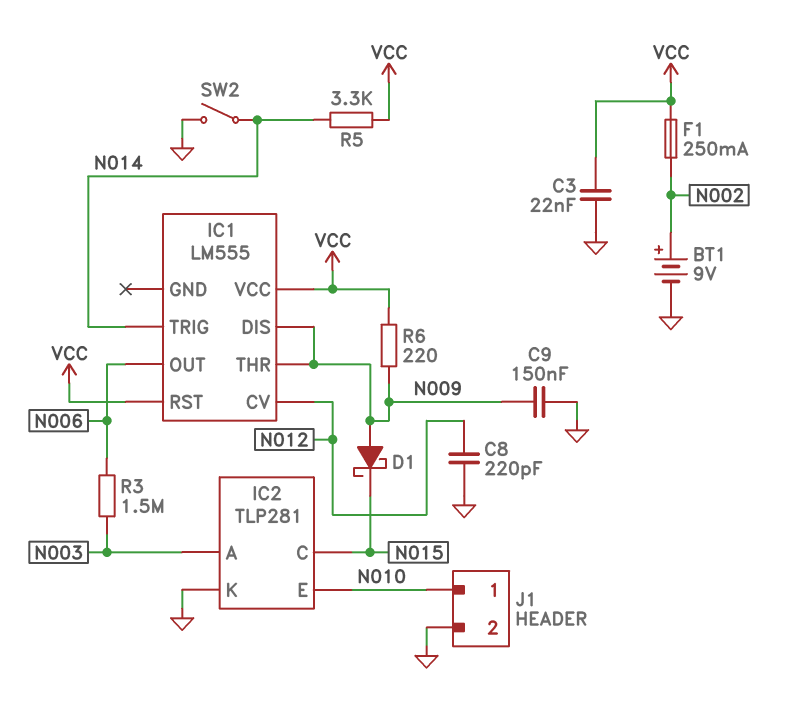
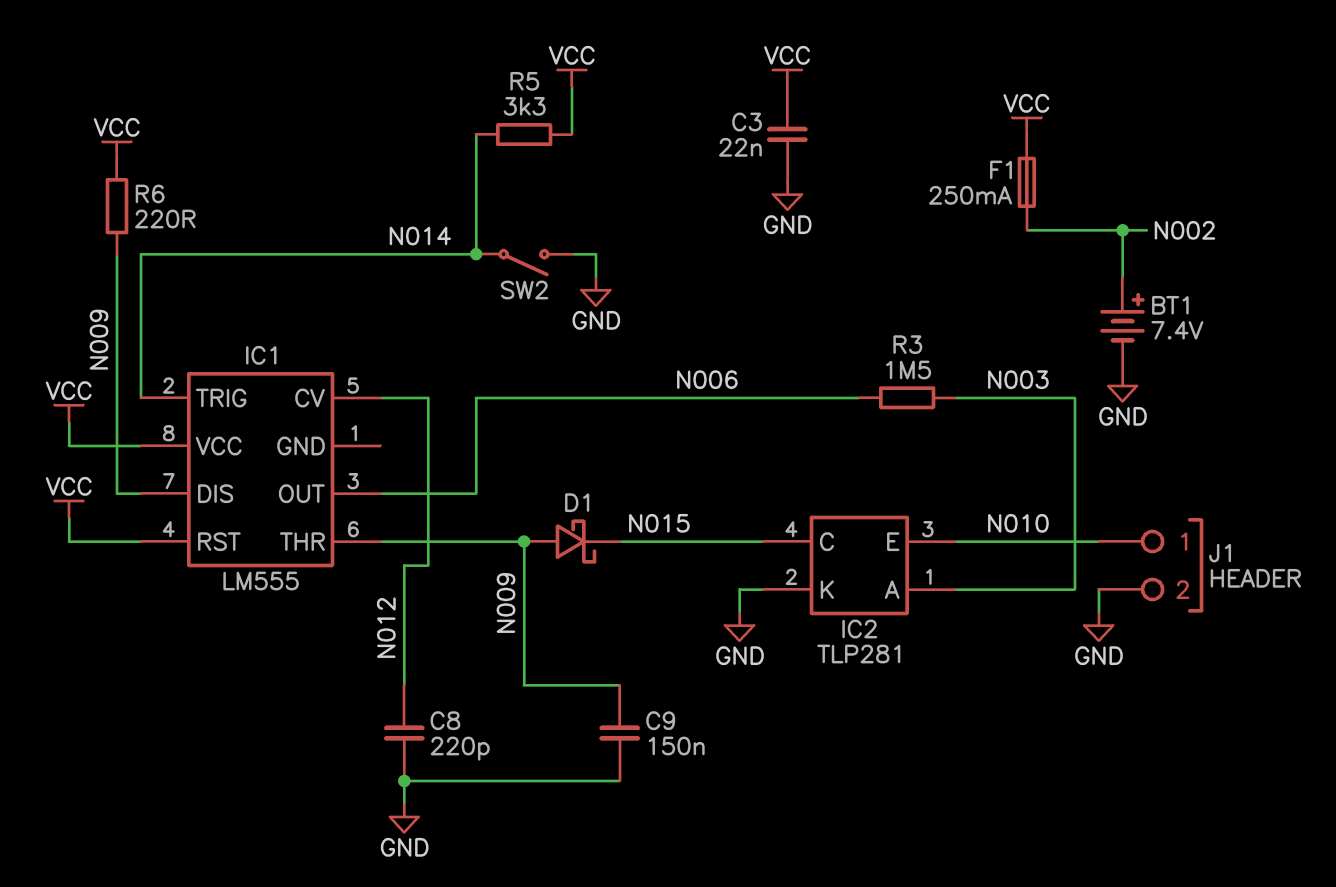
BT1: 9V (plus N002, minus GND) -> 7.4V (plus N002, minus GND)

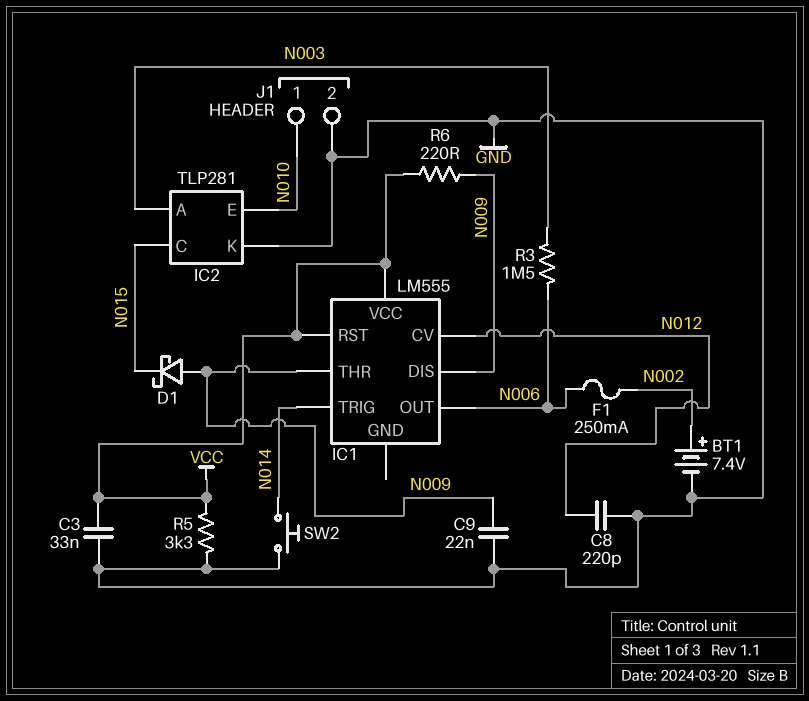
C3: 22nF (GND, VCC) -> 33nF (GND, VCC)
C9: 150nF (GND, N009) -> 22nF (GND, N009)
F1: 250mA (N002, VCC) -> 250mA (N002, N006)
R5: 3.3k (N014, VCC) -> 3.3k (GND, VCC)
SW2: switch (GND, N014) -> button (GND, N014)

